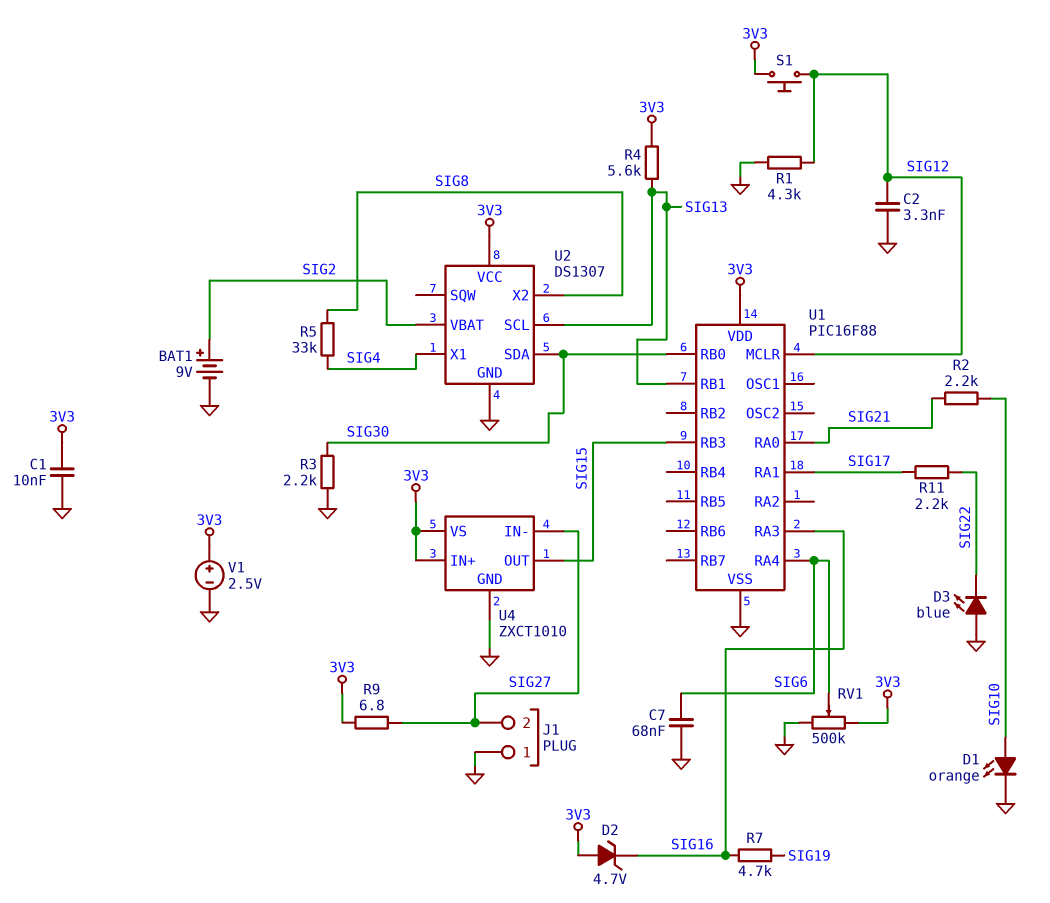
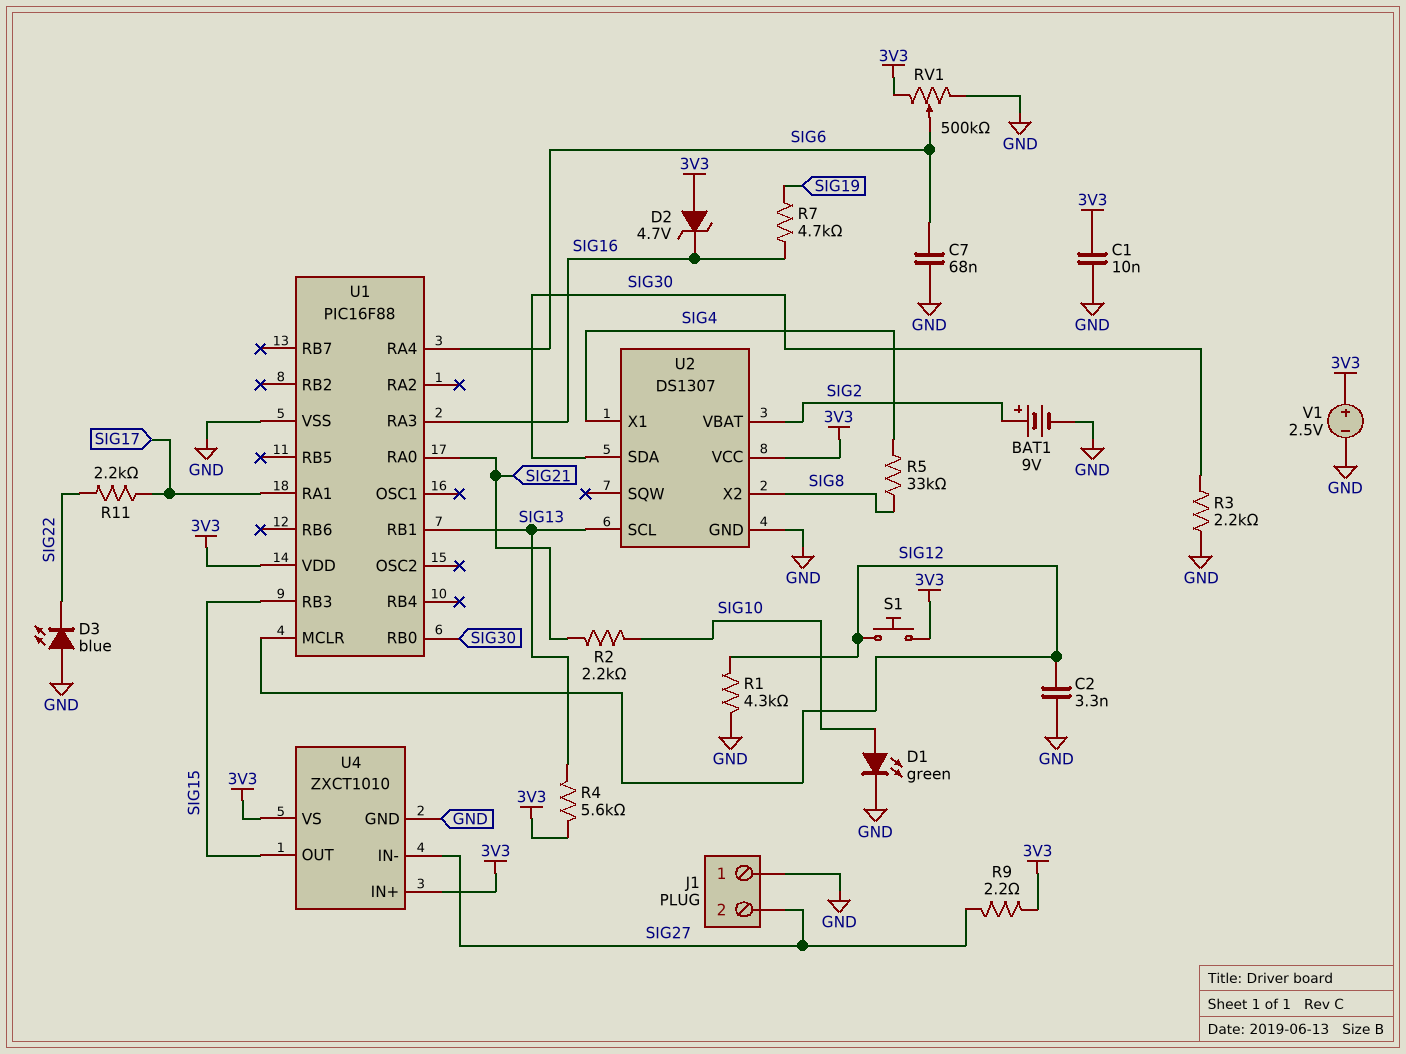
D1: LED orange (A SIG10, K GND) -> LED green (A SIG10, K GND)
R9: 6.8 (3V3, SIG27) -> 2.2 (3V3, SIG27)

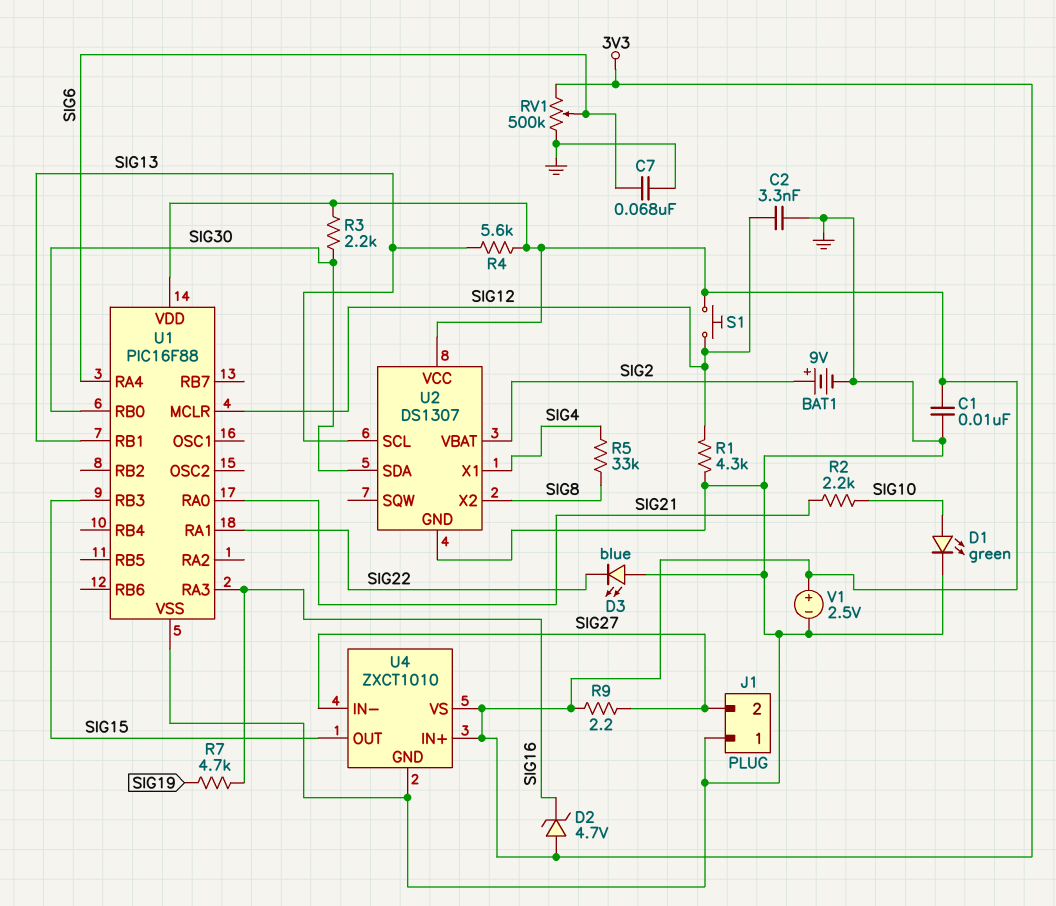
R3: 2.2k (GND, SIG30) -> 2.2k (3V3, SIG30)
R11: 2.2k (SIG17, SIG22) -> none
U1 pin RA1: SIG17 -> SIG22

